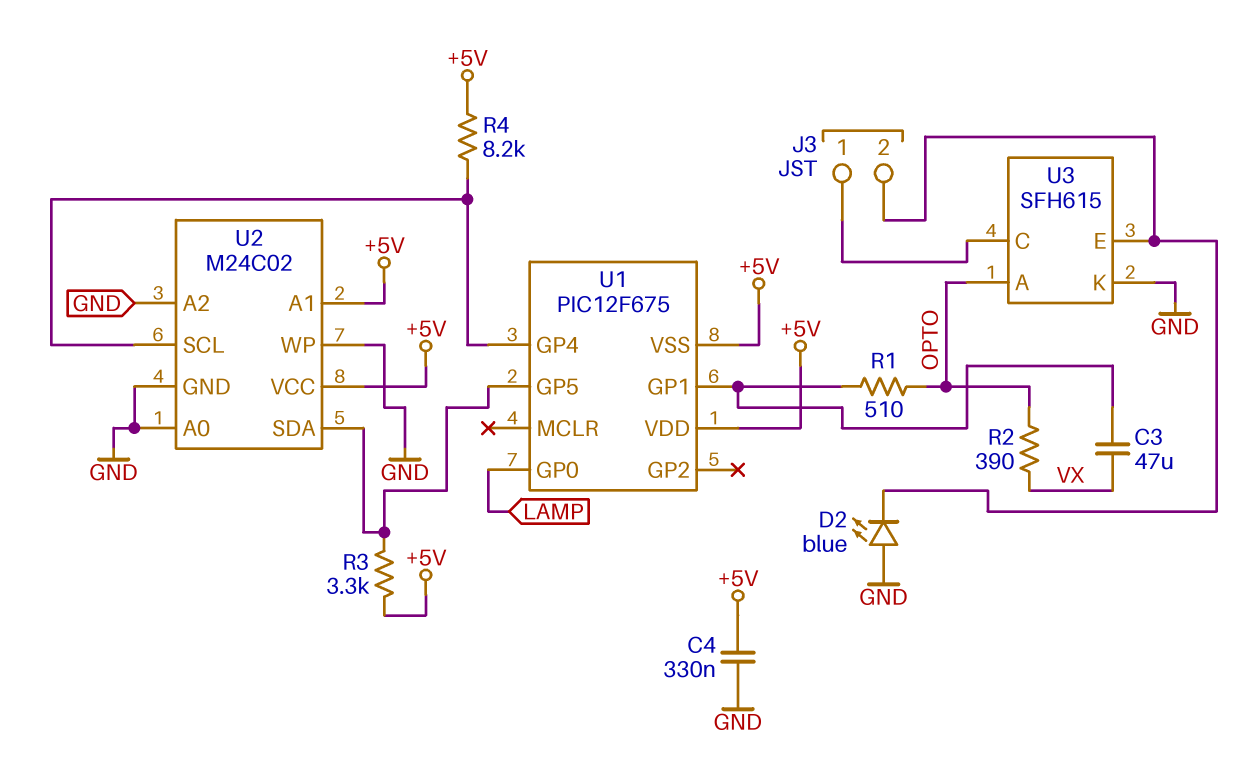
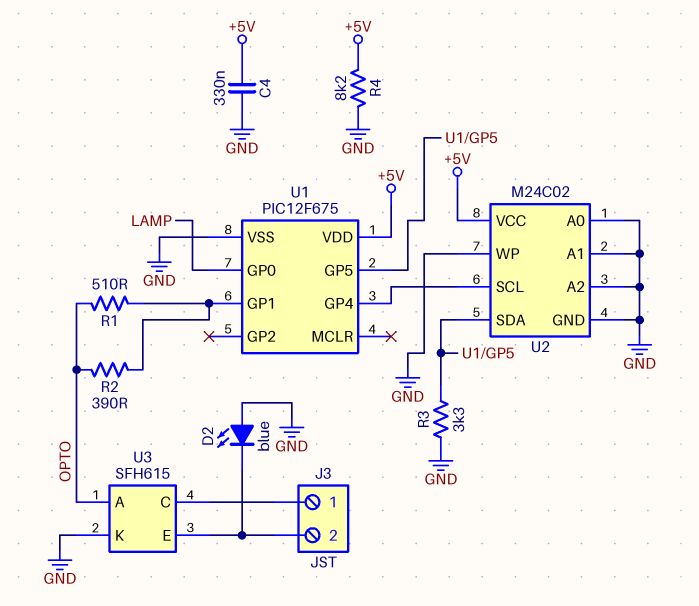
C3: 47uF (U1/GP1, VX) -> none
R2: 390 (OPTO, VX) -> 390 (OPTO, U1/GP1)
R3: 3.3k (+5V, U1/GP5) -> 3.3k (GND, U1/GP5)
R4: 8.2k (+5V, U1/GP4) -> 8.2k (+5V, GND)
U1 pin VSS: +5V -> GND
U2 pin A1: +5V -> GND

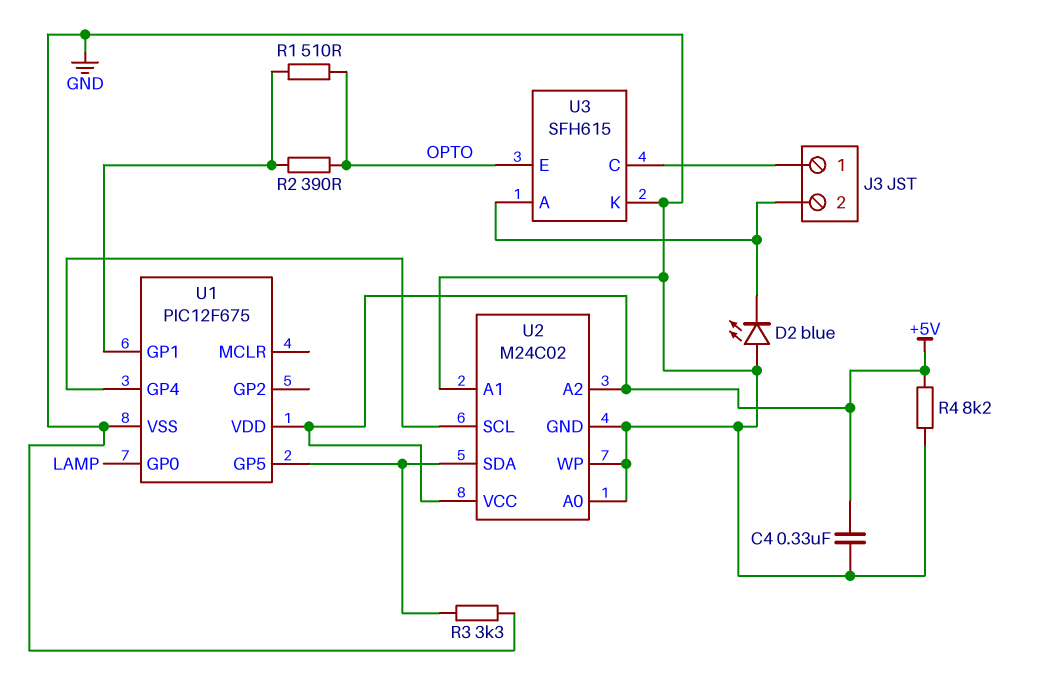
U2 pin A2: GND -> +5V
U3 pin A: OPTO -> J3/2
U3 pin E: J3/2 -> OPTO

